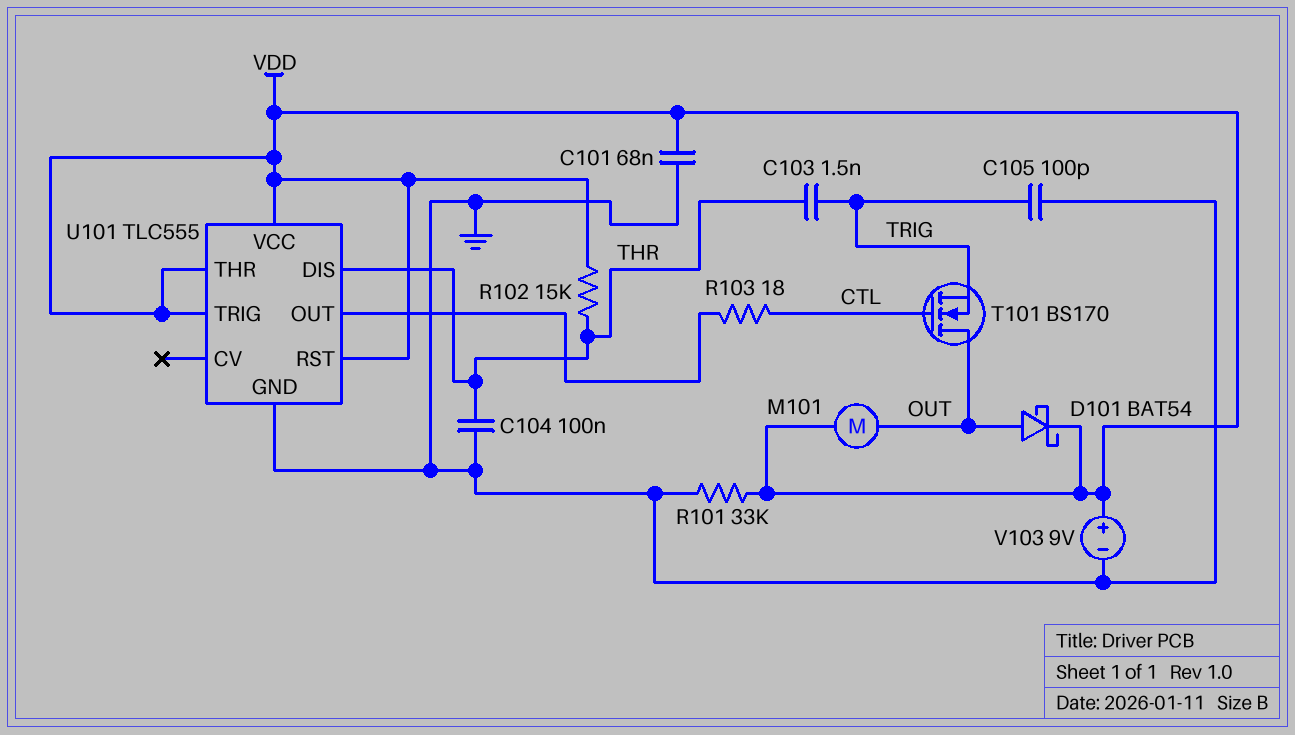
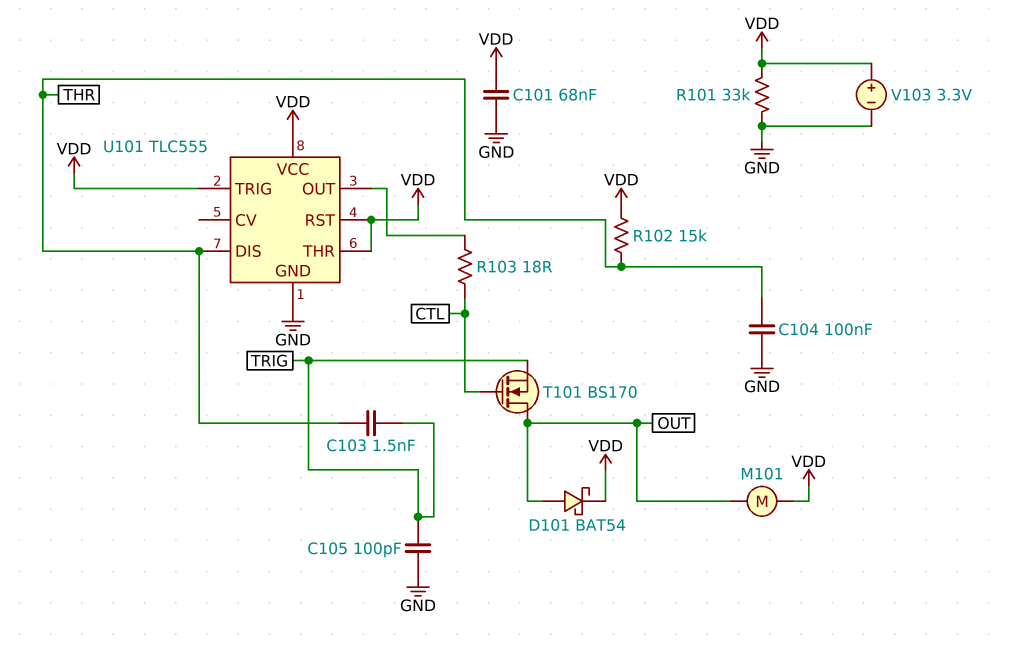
V103: 9V (plus VDD, minus GND) -> 3.3V (plus VDD, minus GND)

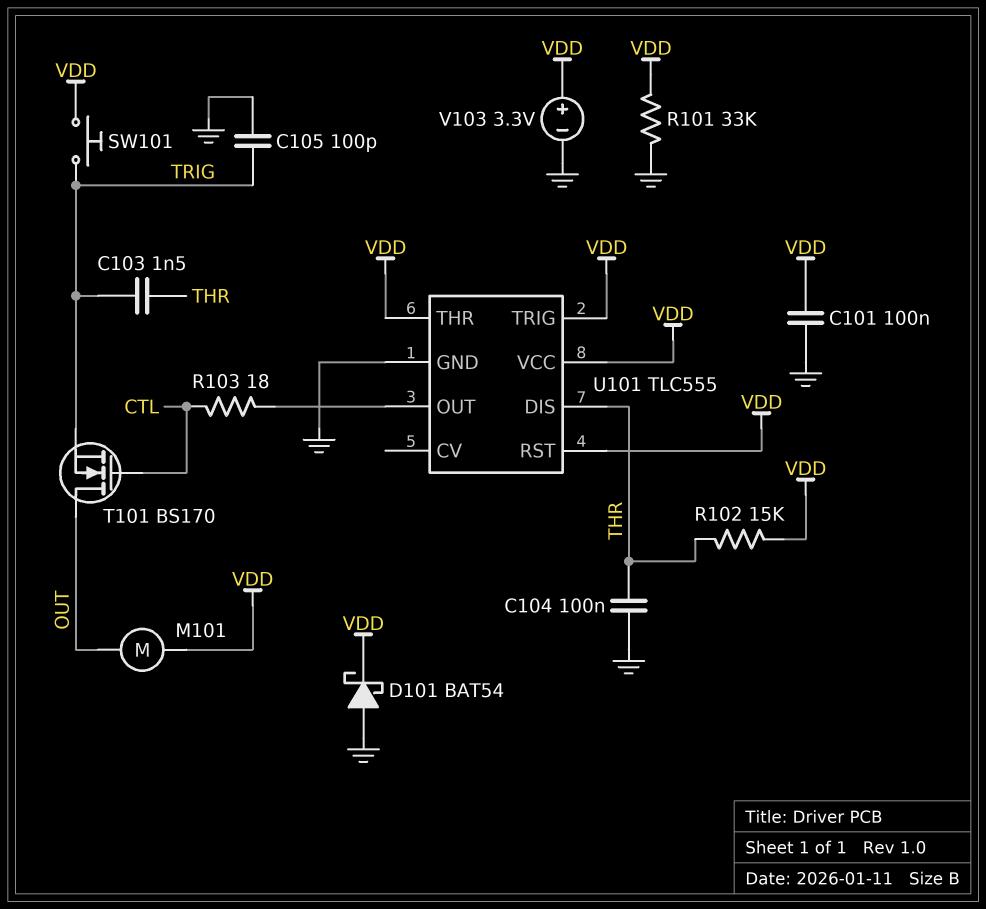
C101: 68nF (GND, VDD) -> 100nF (GND, VDD)
D101: schottky BAT54 (A OUT, K VDD) -> schottky BAT54 (A GND, K VDD)
SW101: none -> button (TRIG, VDD)

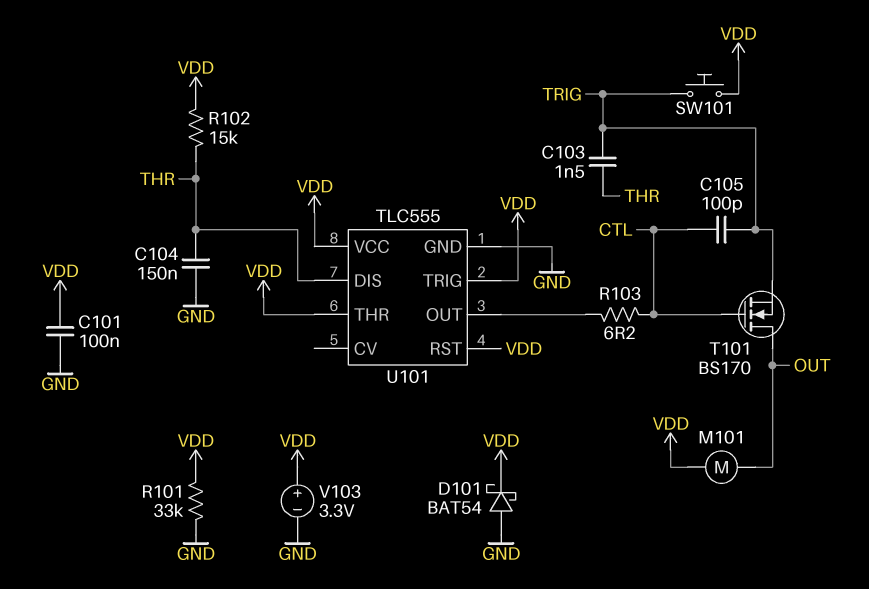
C104: 100nF (GND, THR) -> 150nF (GND, THR)
C105: 100pF (GND, TRIG) -> 100pF (CTL, TRIG)
R103: 18 (CTL, U101/OUT) -> 6.2 (CTL, U101/OUT)

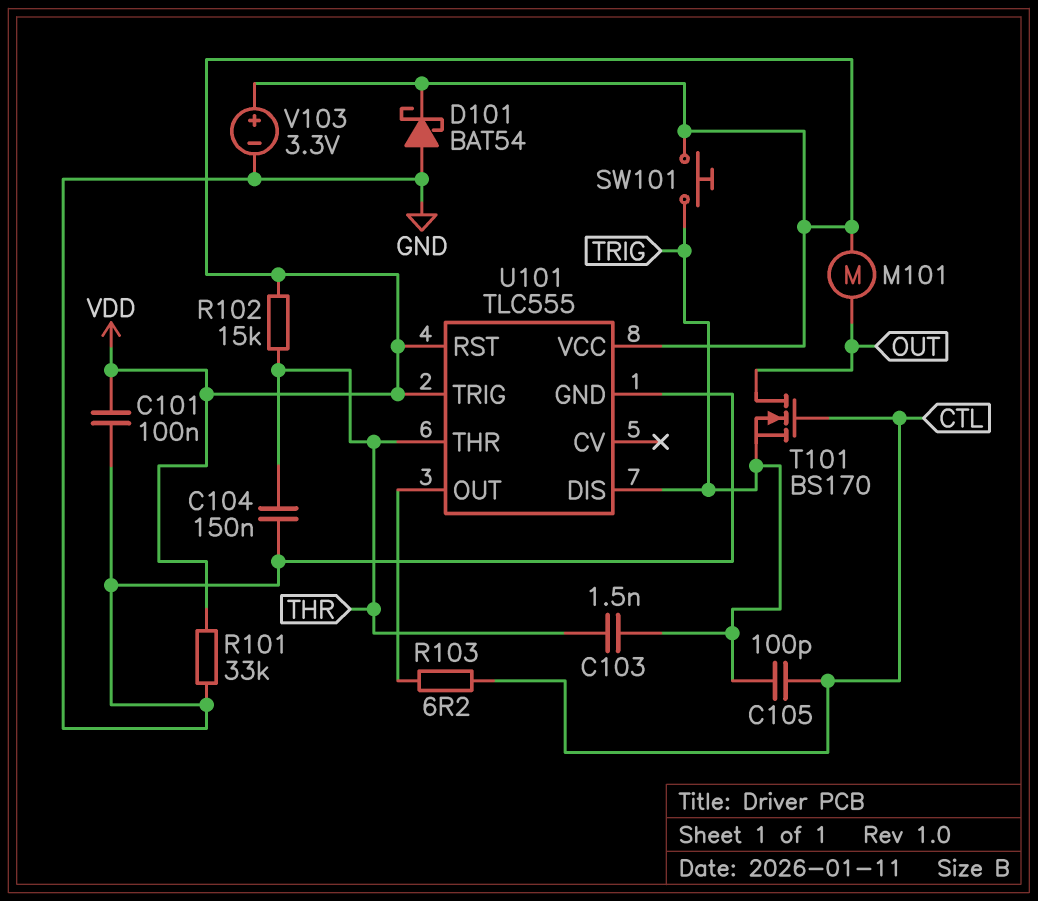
U101 pin DIS: THR -> TRIG
U101 pin THR: VDD -> THR

